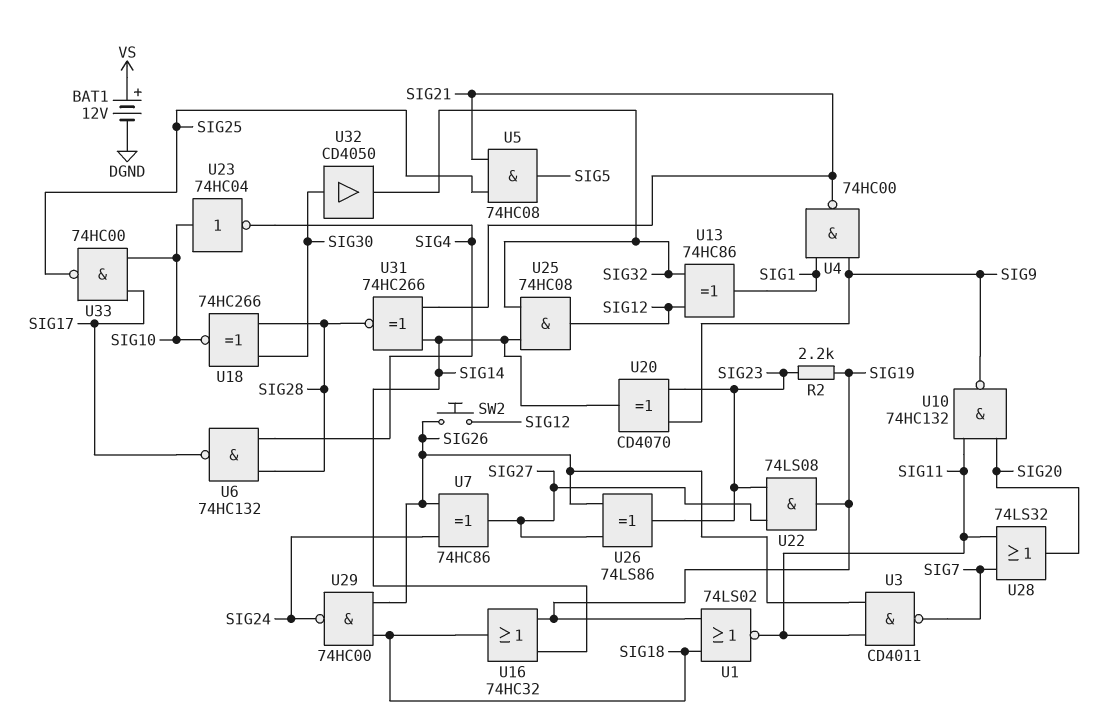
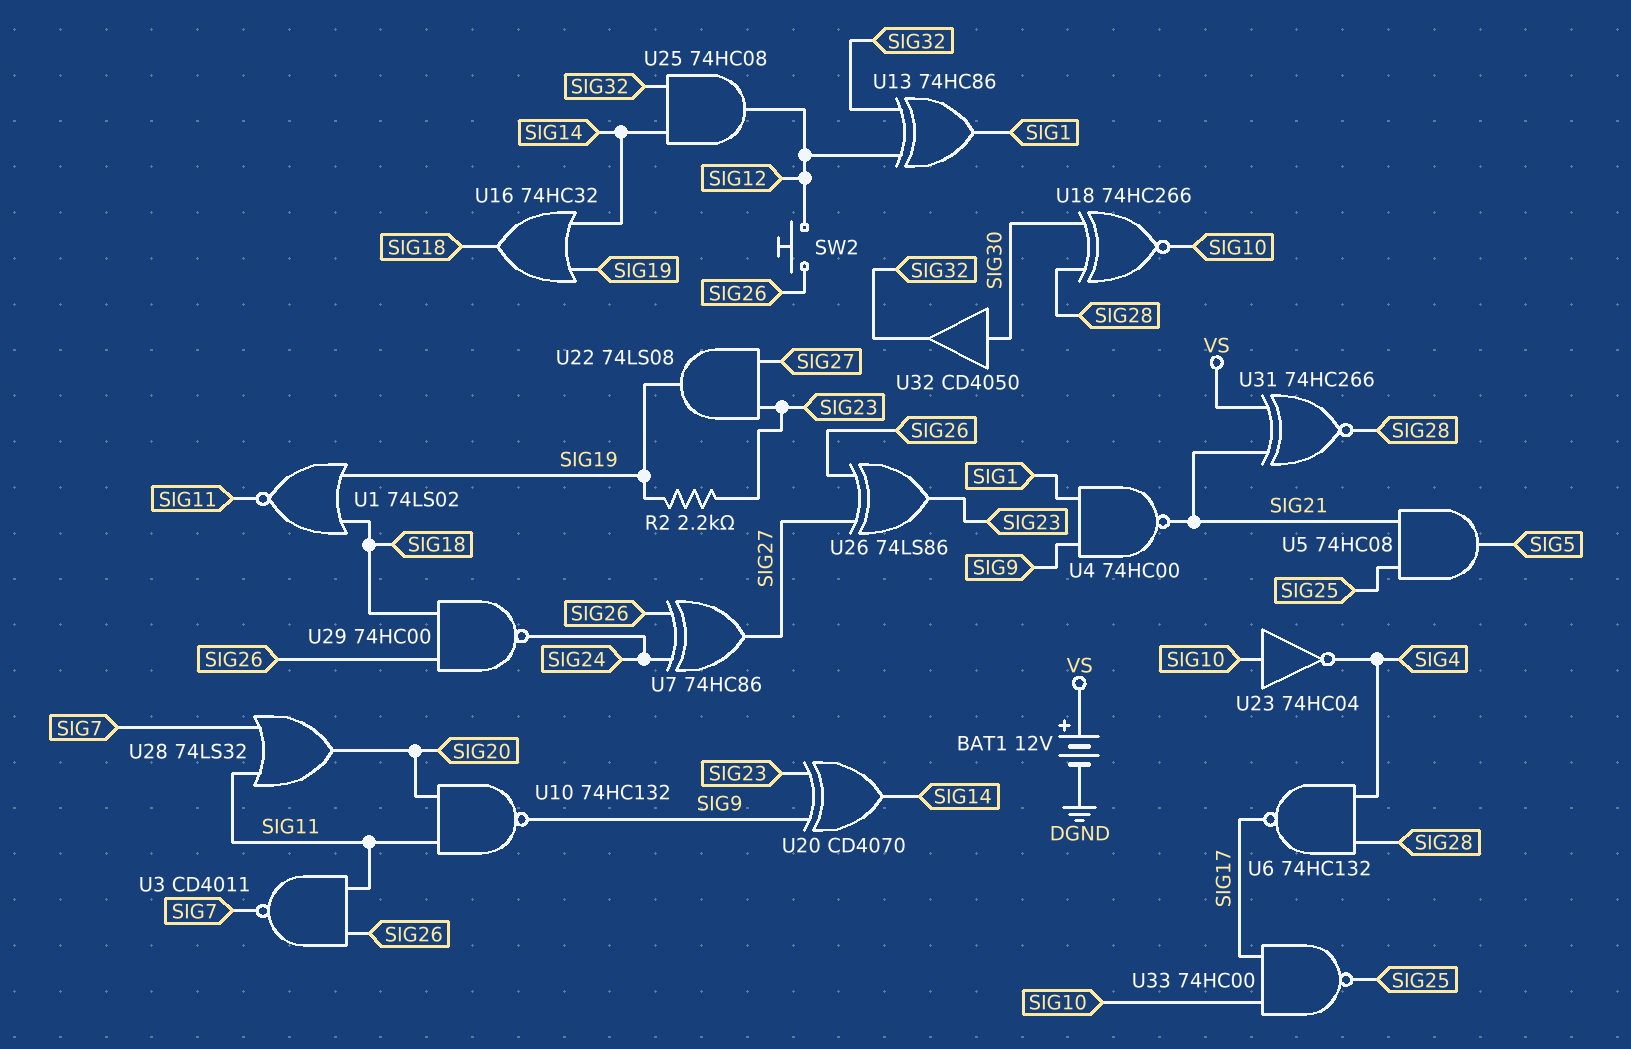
U31: XNOR 74HC266 (in SIG14, in SIG21, out SIG28) -> XNOR 74HC266 (in SIG21, in VS, out SIG28)

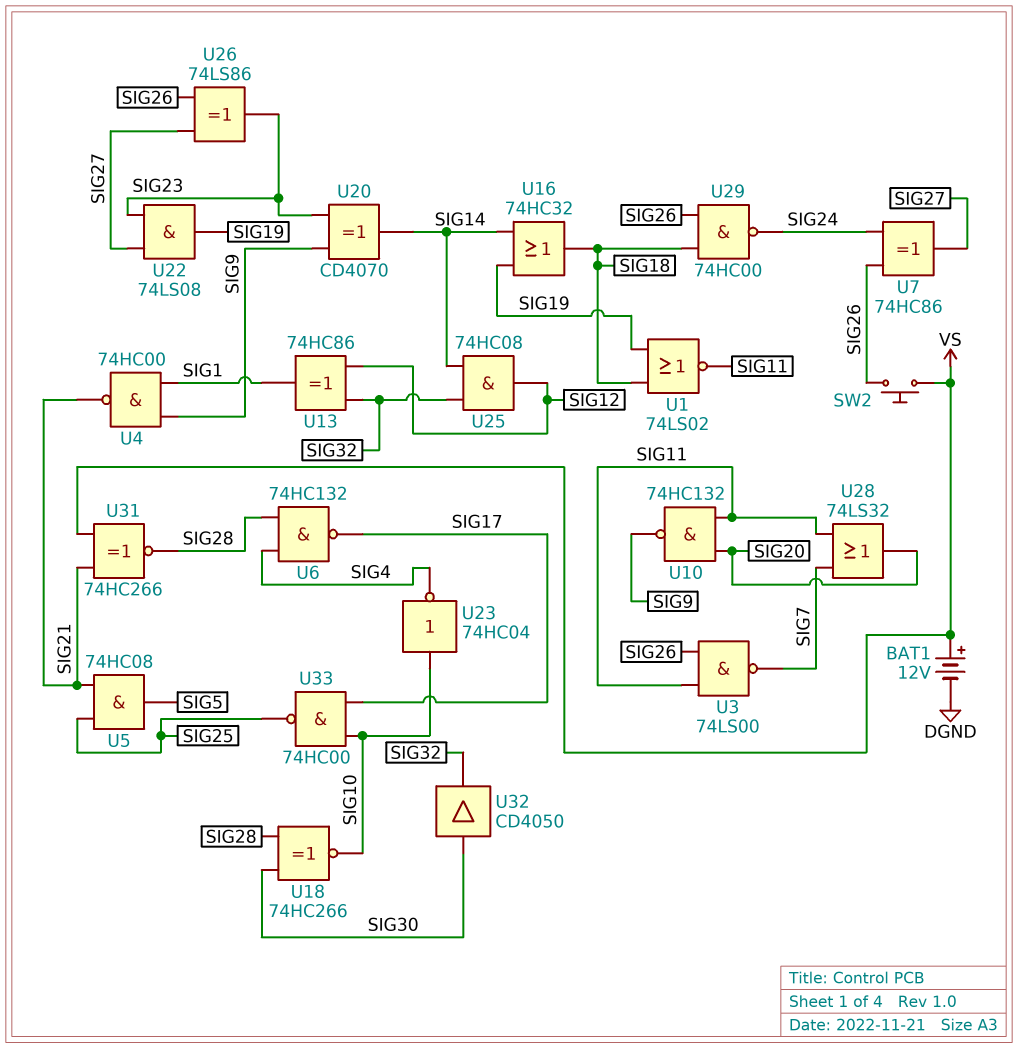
R2: 2.2k (SIG19, SIG23) -> none
SW2: button (SIG12, SIG26) -> button (SIG26, VS)
U3: NAND CD4011 (in SIG11, in SIG26, out SIG7) -> NAND 74LS00 (in SIG11, in SIG26, out SIG7)

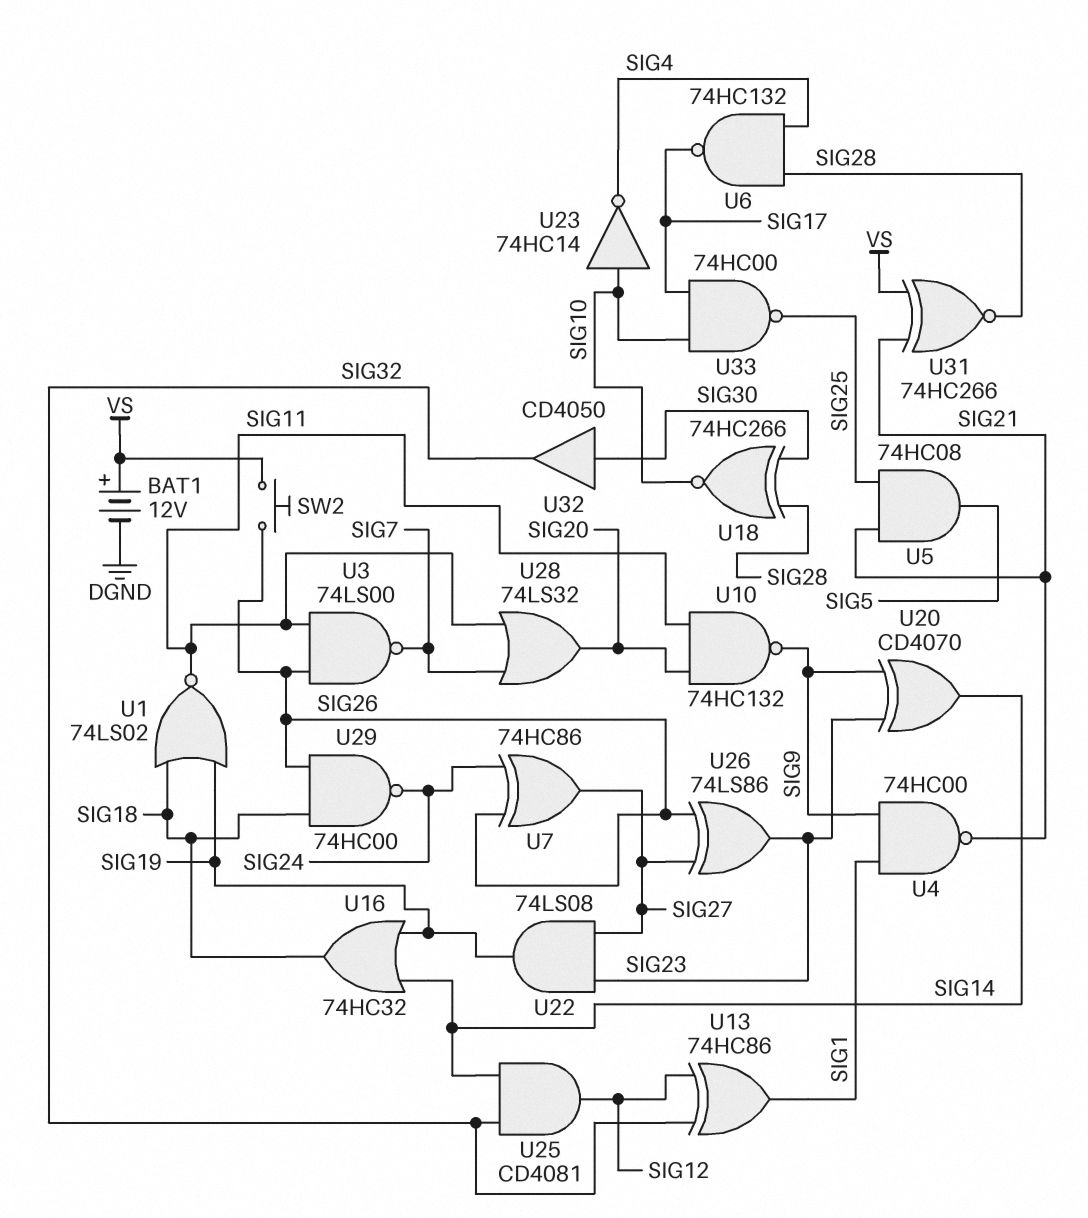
U23: NOT 74HC04 (in SIG10, out SIG4) -> NOT 74HC14 (in SIG10, out SIG4)
U25: AND 74HC08 (in SIG14, in SIG32, out SIG12) -> AND CD4081 (in SIG14, in SIG32, out SIG12)

